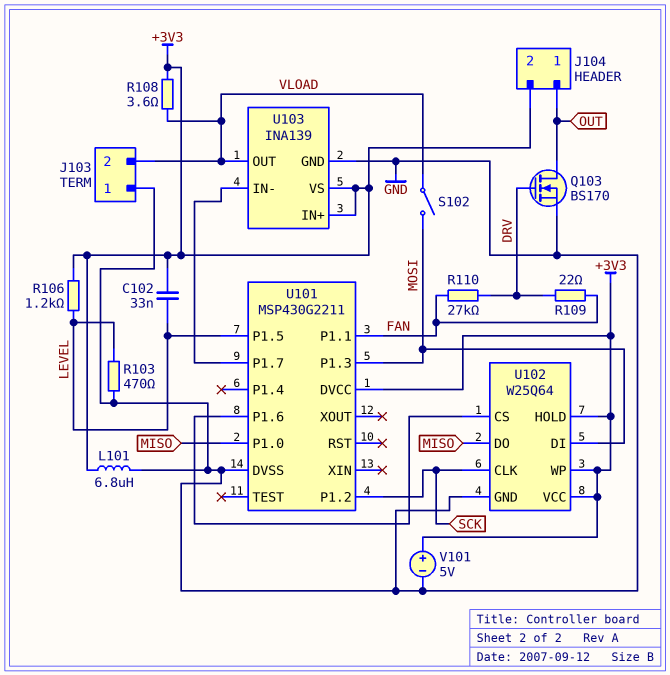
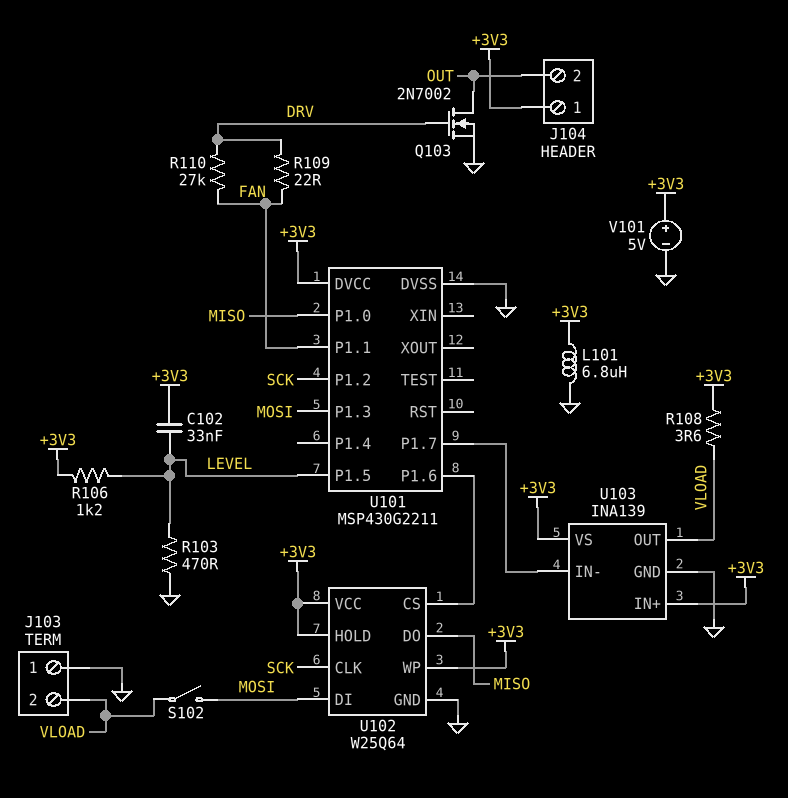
J104 pin 1: OUT -> +3V3
J104 pin 2: +3V3 -> OUT
Q103: NMOS BS170 (G DRV, D OUT, S GND) -> NMOS 2N7002 (G DRV, D OUT, S GND)

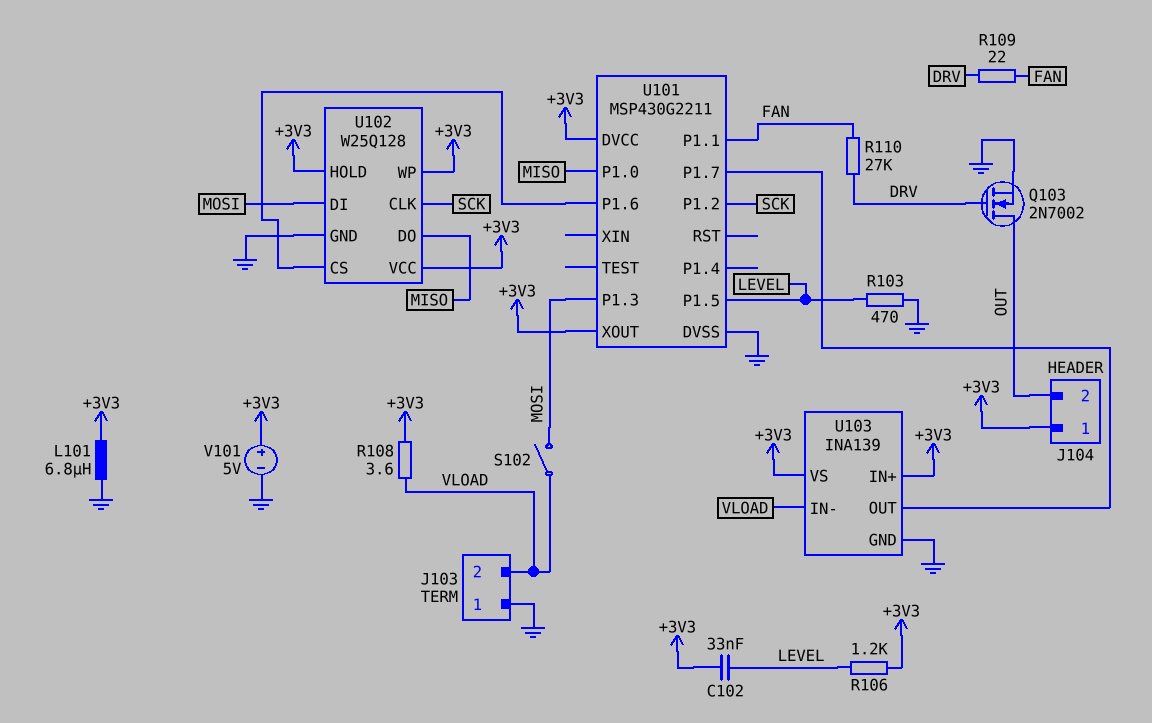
U101 pin XOUT: none -> +3V3
U102: W25Q64 -> W25Q128
U103 pin IN-: U101/P1.7 -> VLOAD
U103 pin OUT: VLOAD -> U101/P1.7

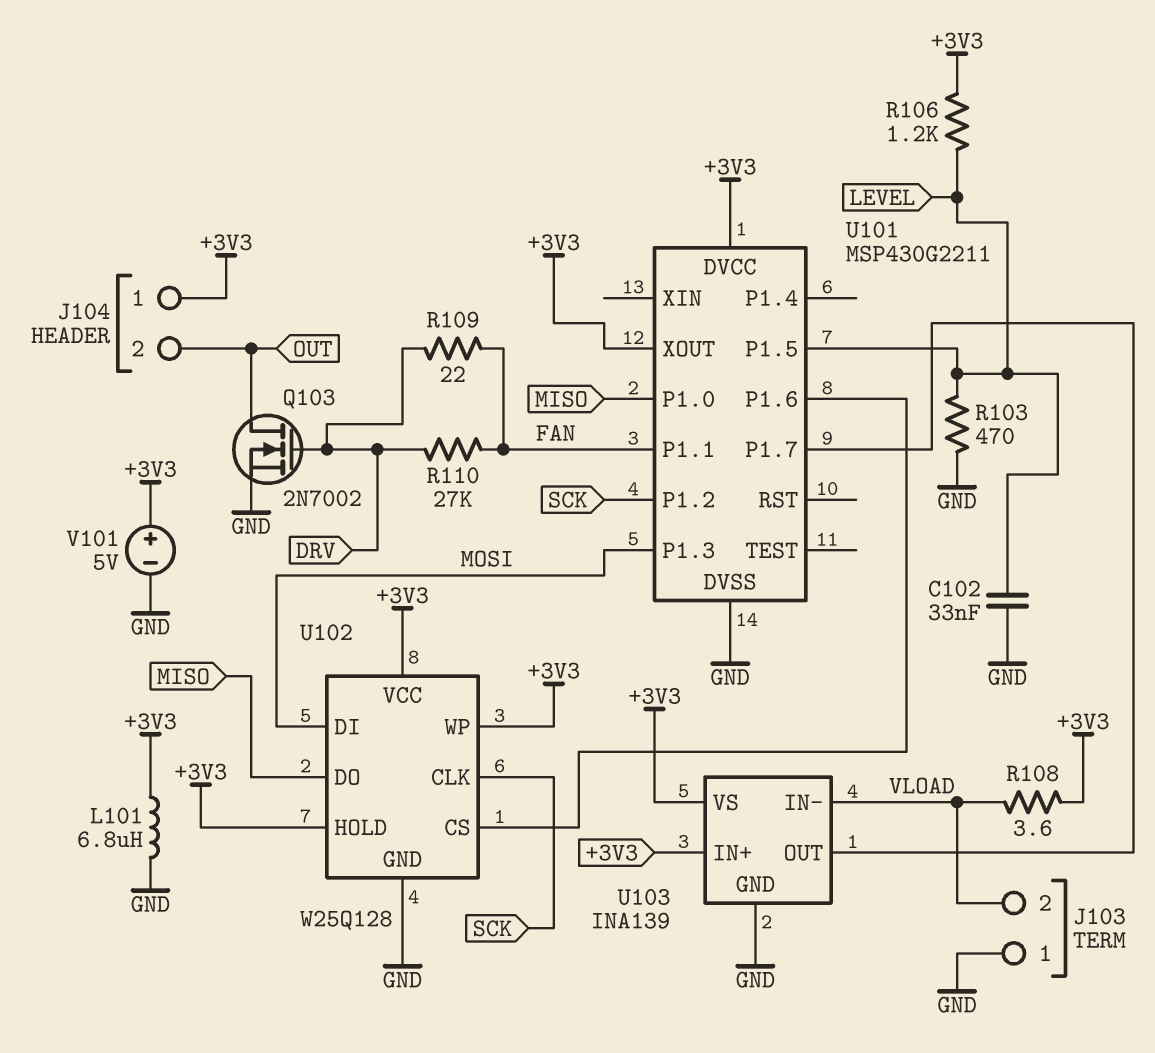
C102: 33nF (+3V3, LEVEL) -> 33nF (GND, LEVEL)
S102: switch (MOSI, VLOAD) -> none

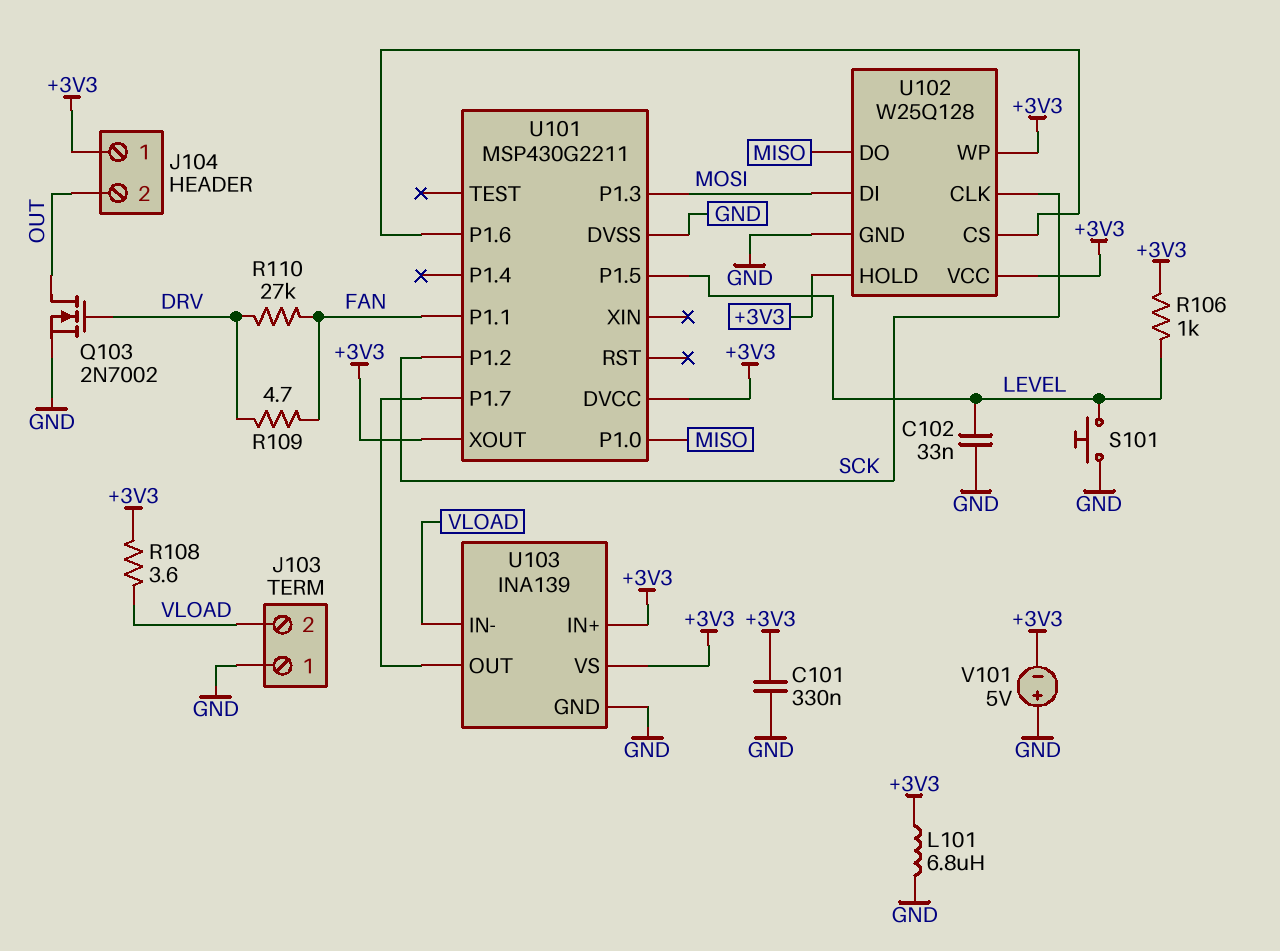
C101: none -> 330nF (+3V3, GND)
R103: 470 (GND, LEVEL) -> none
R106: 1.2k (+3V3, LEVEL) -> 1k (+3V3, LEVEL)
R109: 22 (DRV, FAN) -> 4.7 (DRV, FAN)
S101: none -> button (GND, LEVEL)
V101: 5V (plus +3V3, minus GND) -> 5V (plus GND, minus +3V3)

